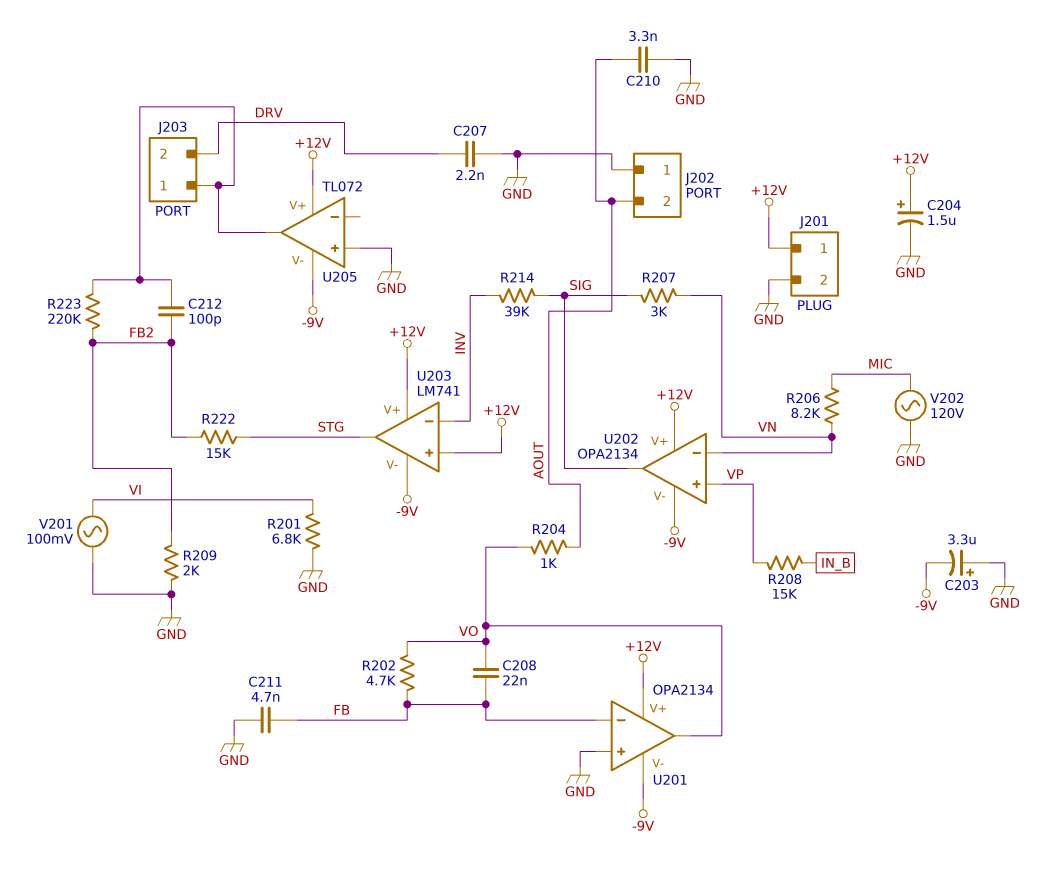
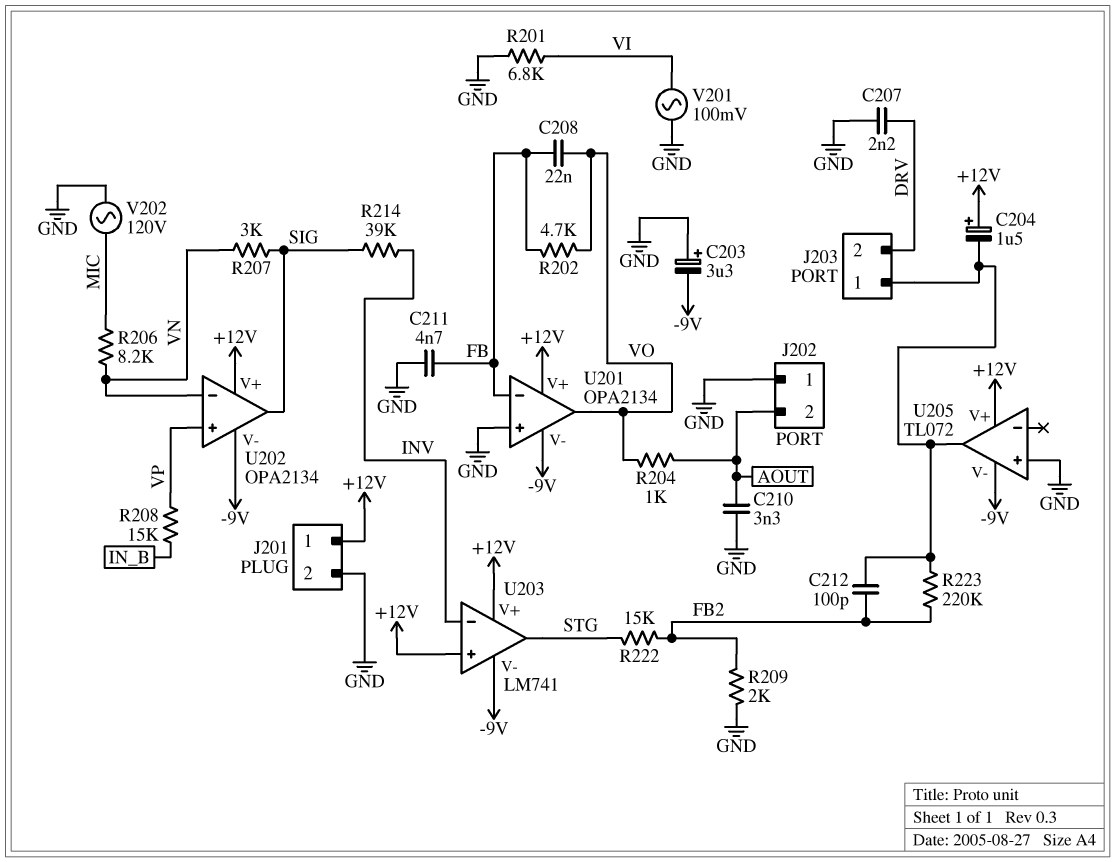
C204: 1.5uF (plus +12V, minus GND) -> 1.5uF (plus +12V, minus J203/1)

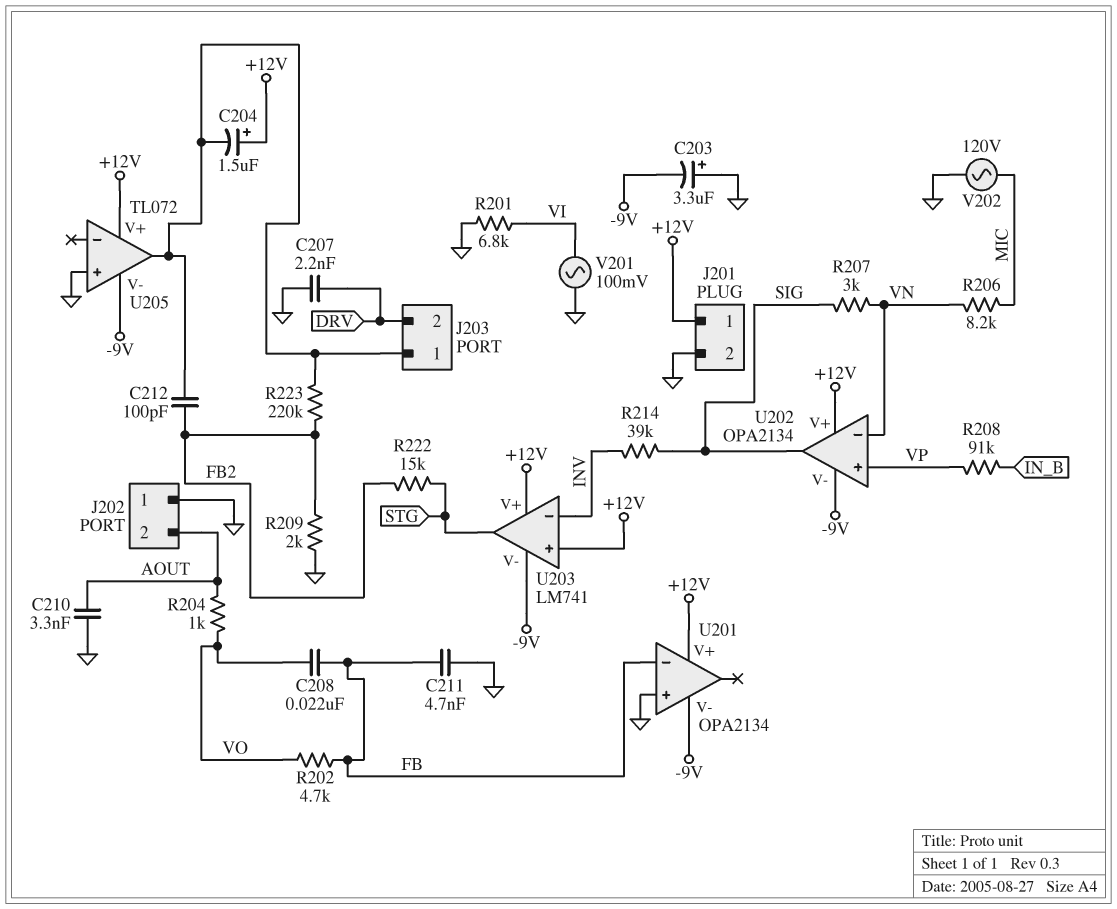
R208: 15k (IN_B, VP) -> 91k (IN_B, VP)
U201 pin out: VO -> none

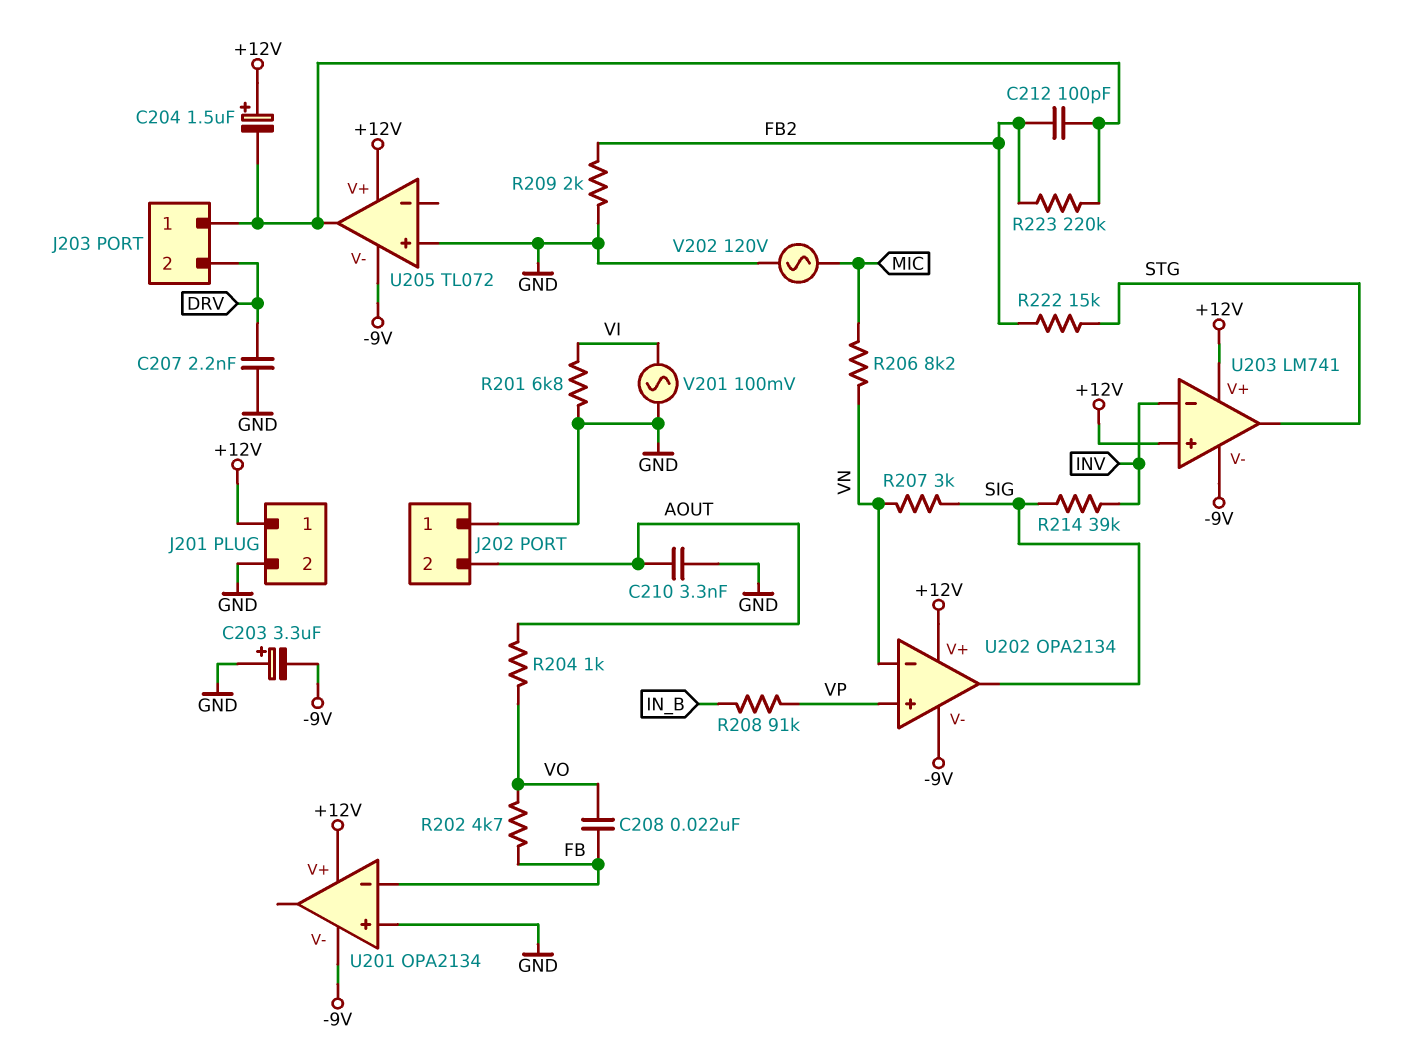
C211: 4.7nF (FB, GND) -> none

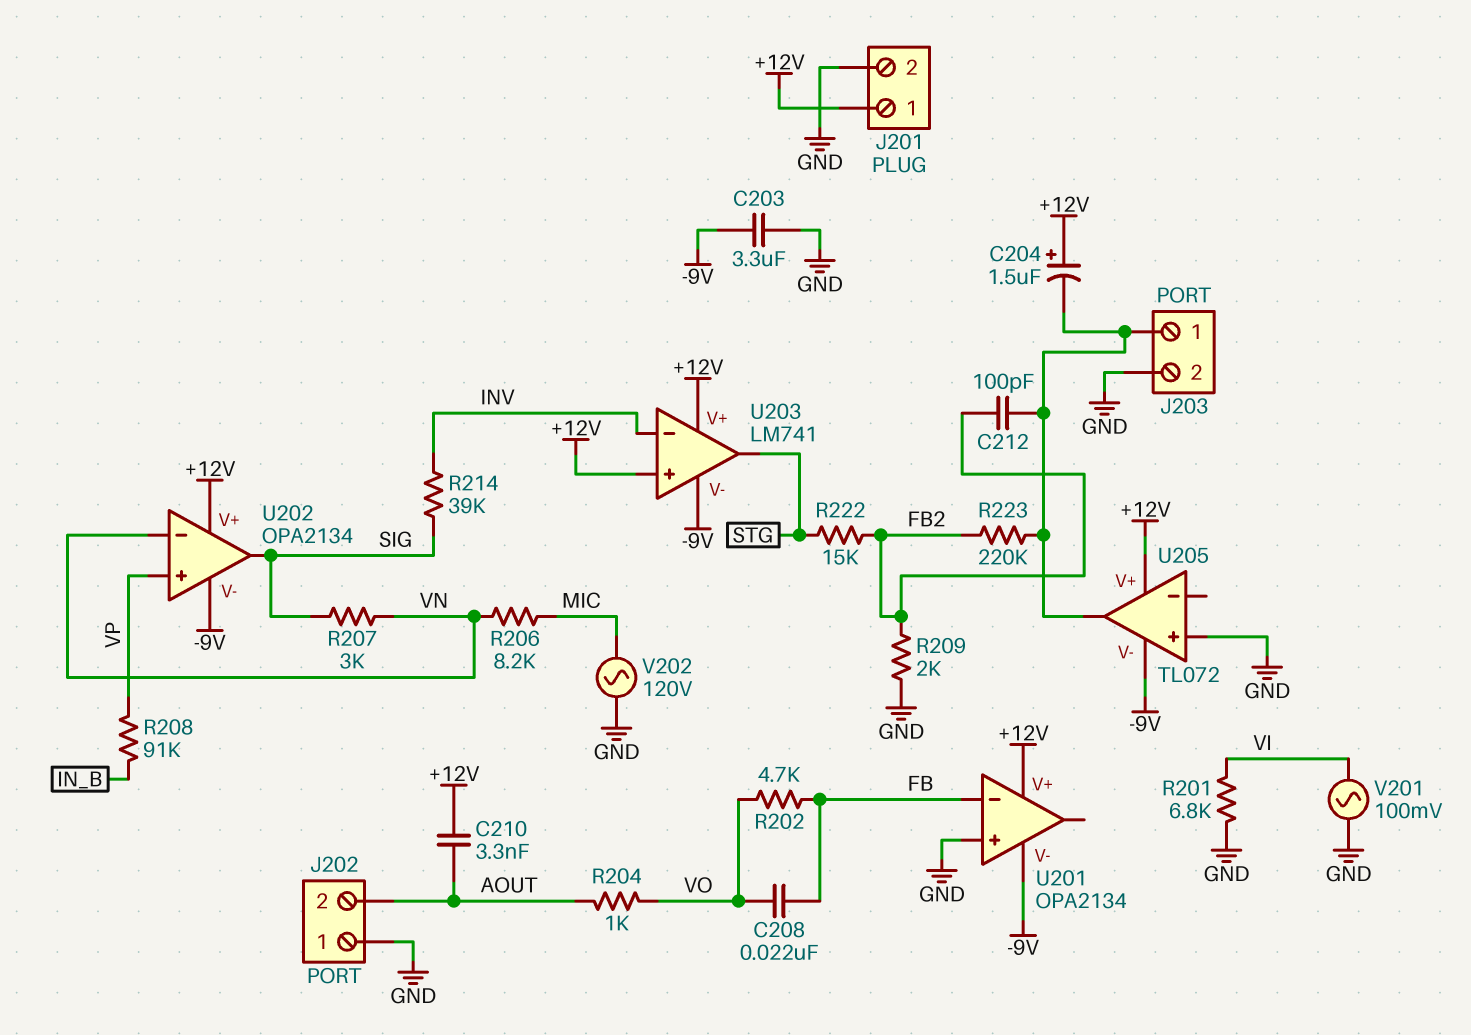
C203: 3.3uF (plus GND, minus -9V) -> 3.3uF (-9V, GND)
C207: 2.2nF (DRV, GND) -> none
C210: 3.3nF (AOUT, GND) -> 3.3nF (+12V, AOUT)
J203 pin 2: DRV -> GND

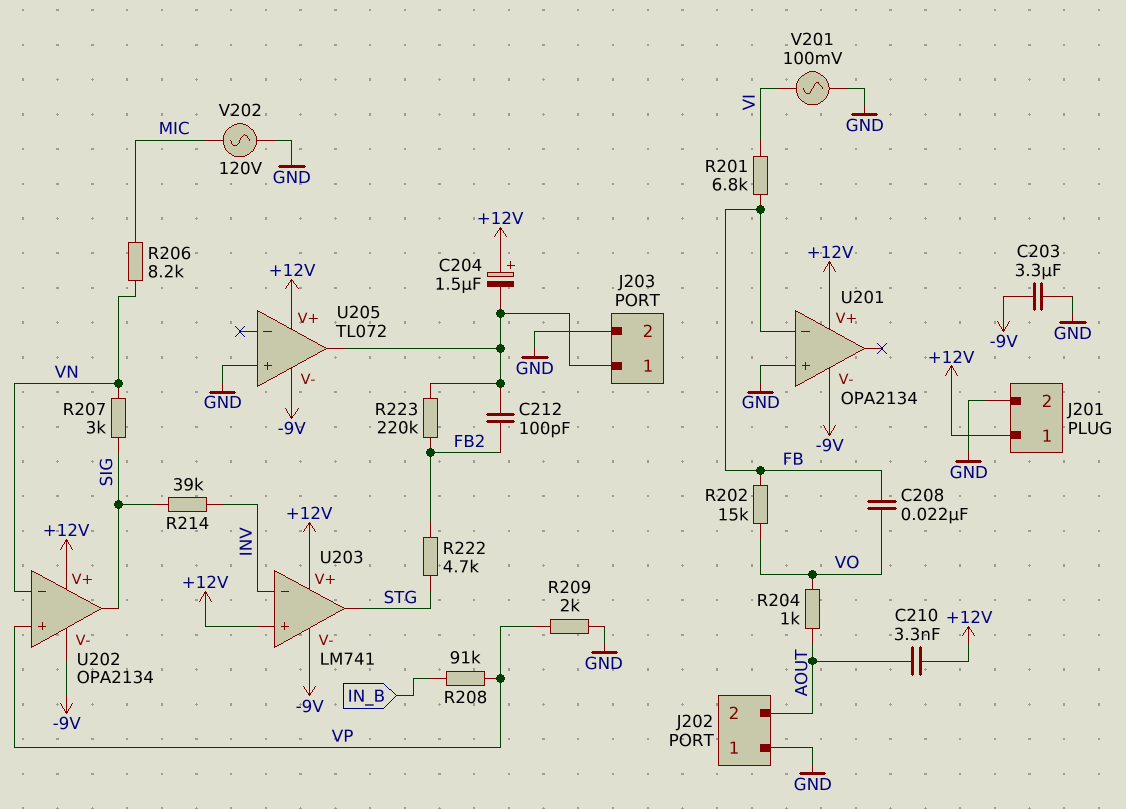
R201: 6.8k (GND, VI) -> 6.8k (FB, VI)
R202: 4.7k (FB, VO) -> 15k (FB, VO)
R209: 2k (FB2, GND) -> 2k (GND, VP)
R222: 15k (FB2, STG) -> 4.7k (FB2, STG)

